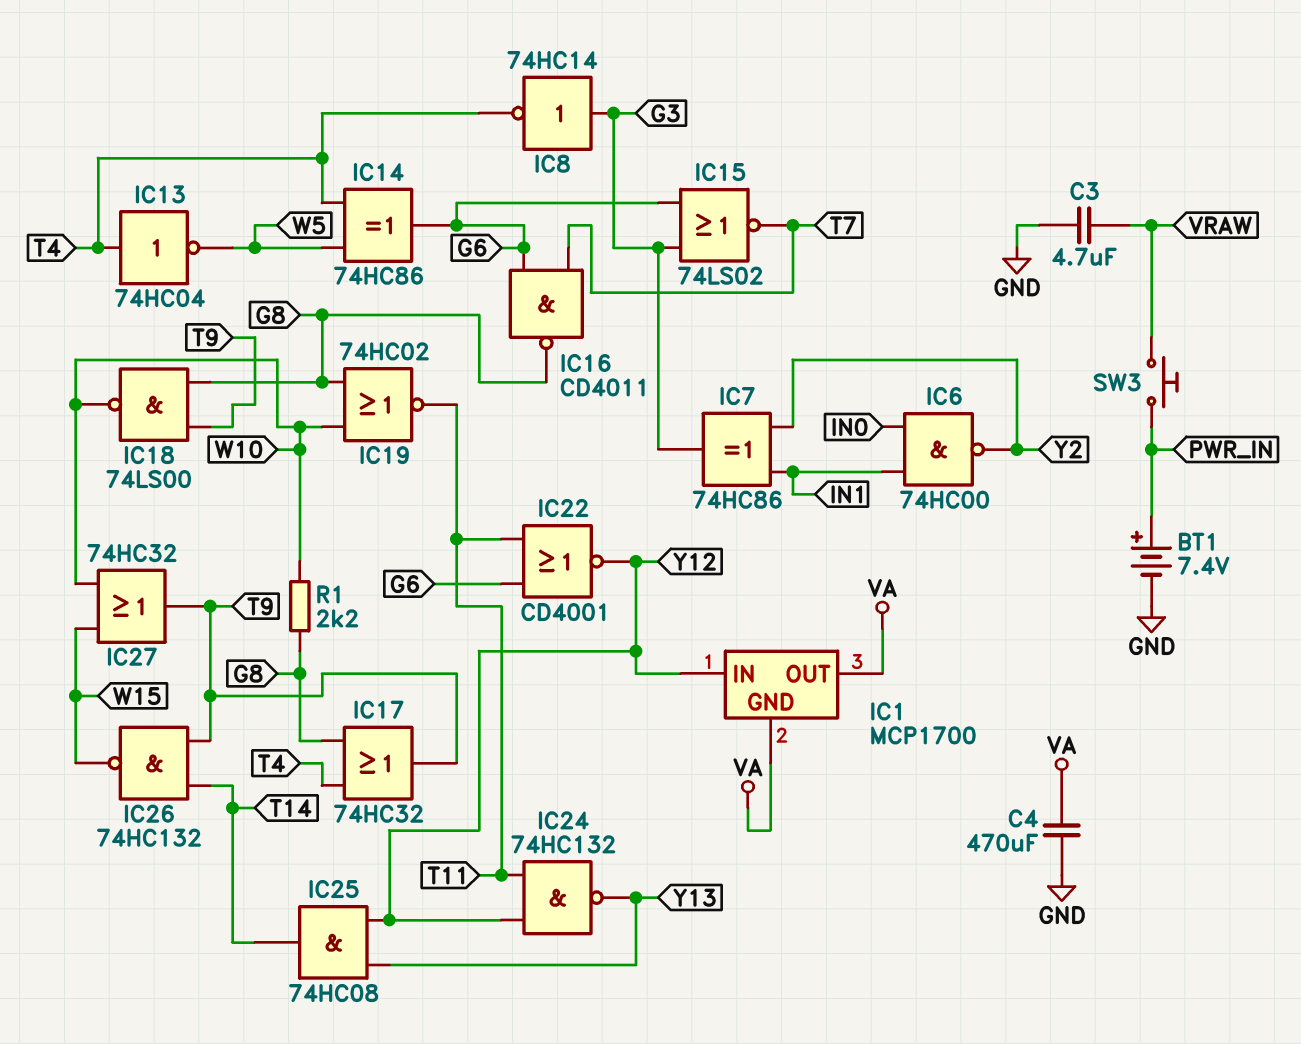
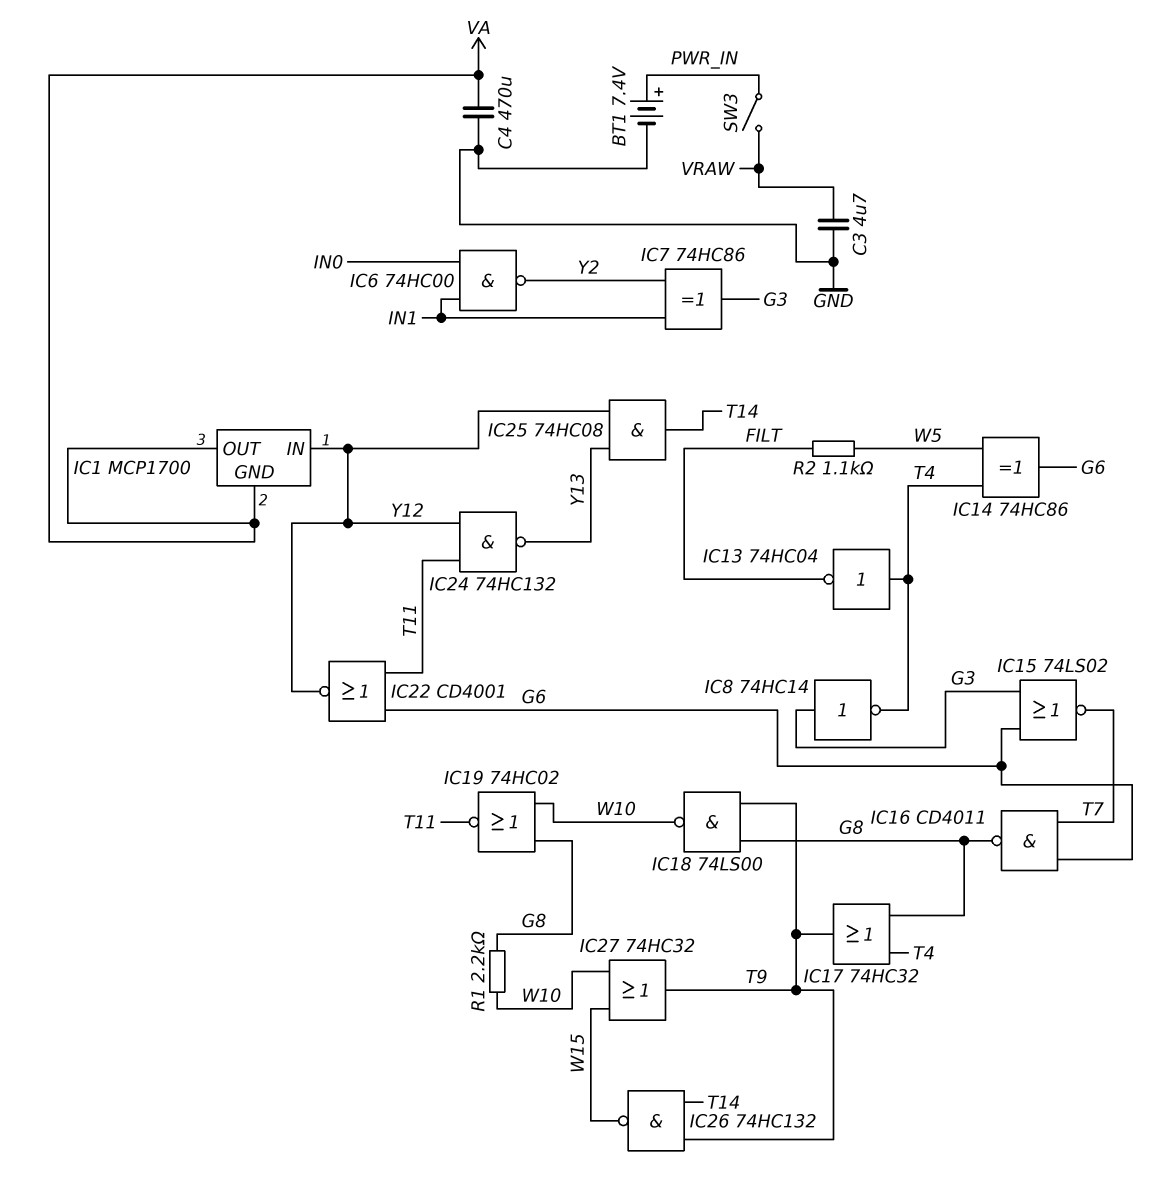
IC13: NOT 74HC04 (in T4, out W5) -> NOT 74HC04 (in T4, out FILT)
R2: none -> 1.1k (FILT, W5)
SW3: button (PWR_IN, VRAW) -> switch (PWR_IN, VRAW)

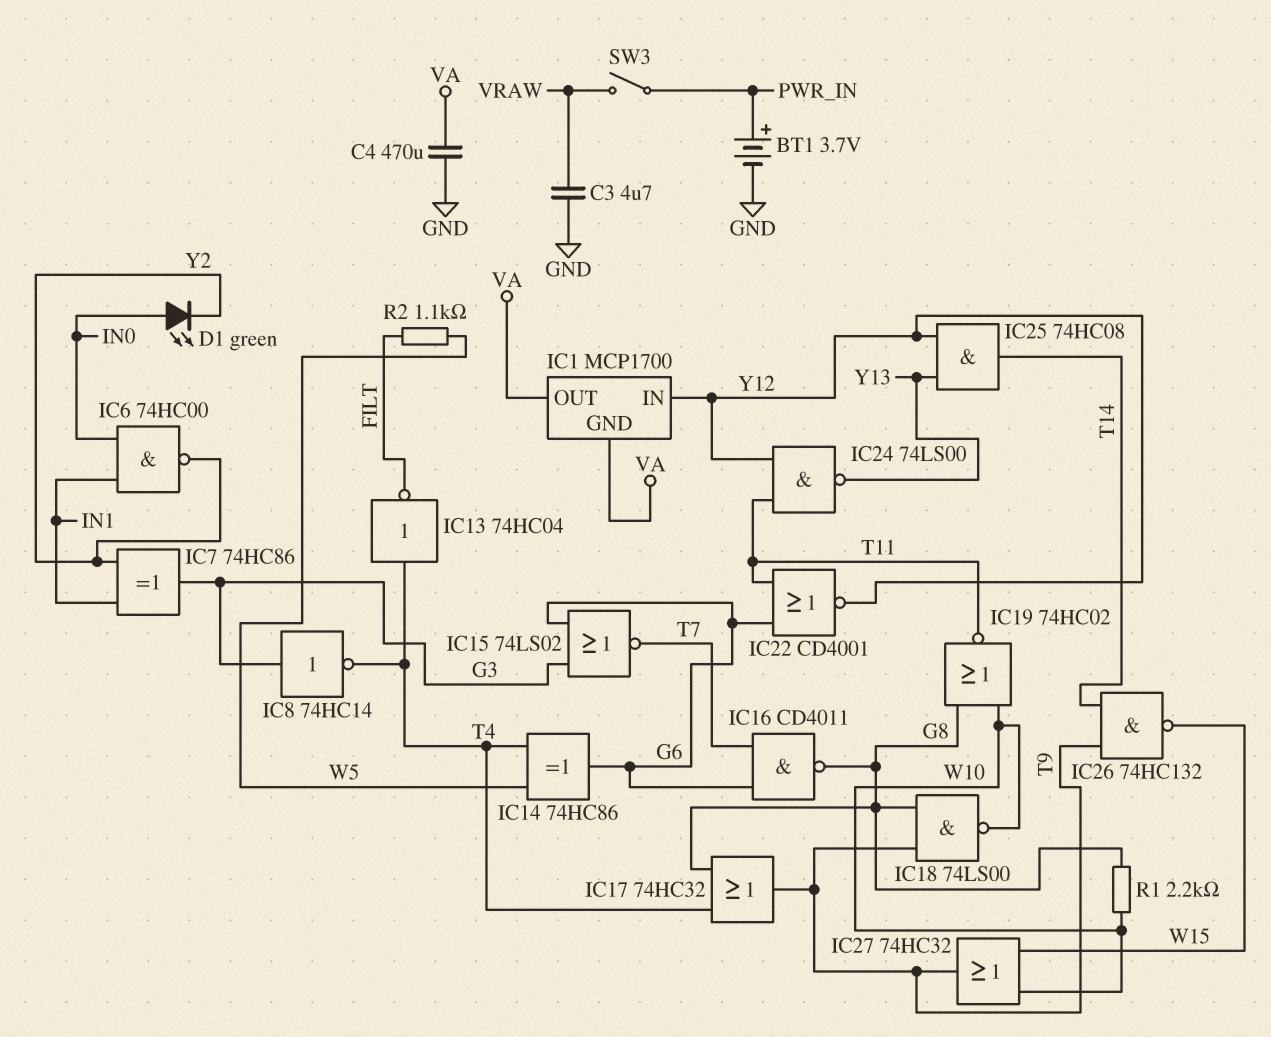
BT1: 7.4V (plus PWR_IN, minus GND) -> 3.7V (plus PWR_IN, minus GND)
D1: none -> LED green (A IN0, K Y2)
IC24: NAND 74HC132 (in T11, in Y12, out Y13) -> NAND 74LS00 (in T11, in Y12, out Y13)

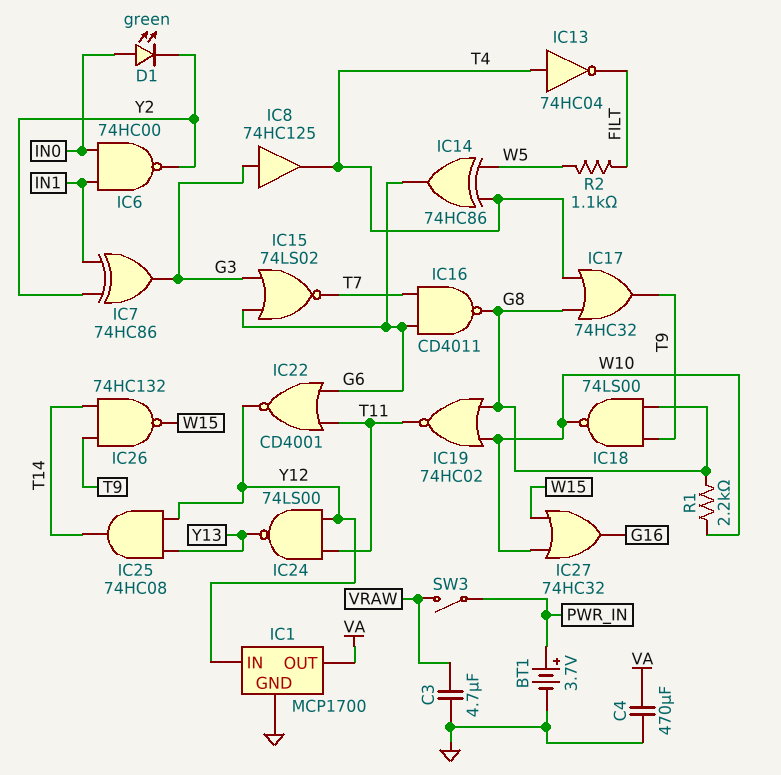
IC1 pin GND: VA -> GND
IC8: NOT 74HC14 (in G3, out T4) -> buffer 74HC125 (in G3, out T4)
IC27: OR 74HC32 (in W10, in W15, out T9) -> OR 74HC32 (in W10, in W15, out G16)

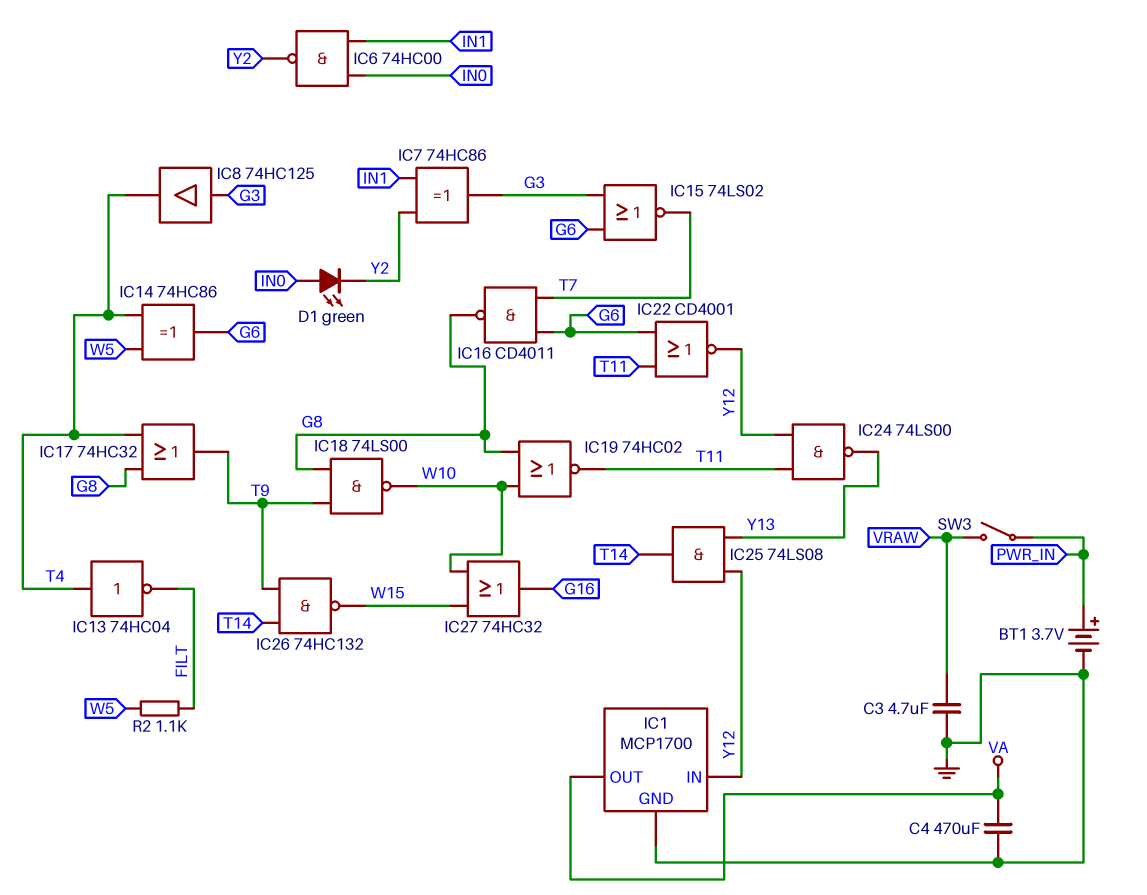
IC25: AND 74HC08 (in Y12, in Y13, out T14) -> AND 74LS08 (in Y12, in Y13, out T14)
R1: 2.2k (G8, W10) -> none

